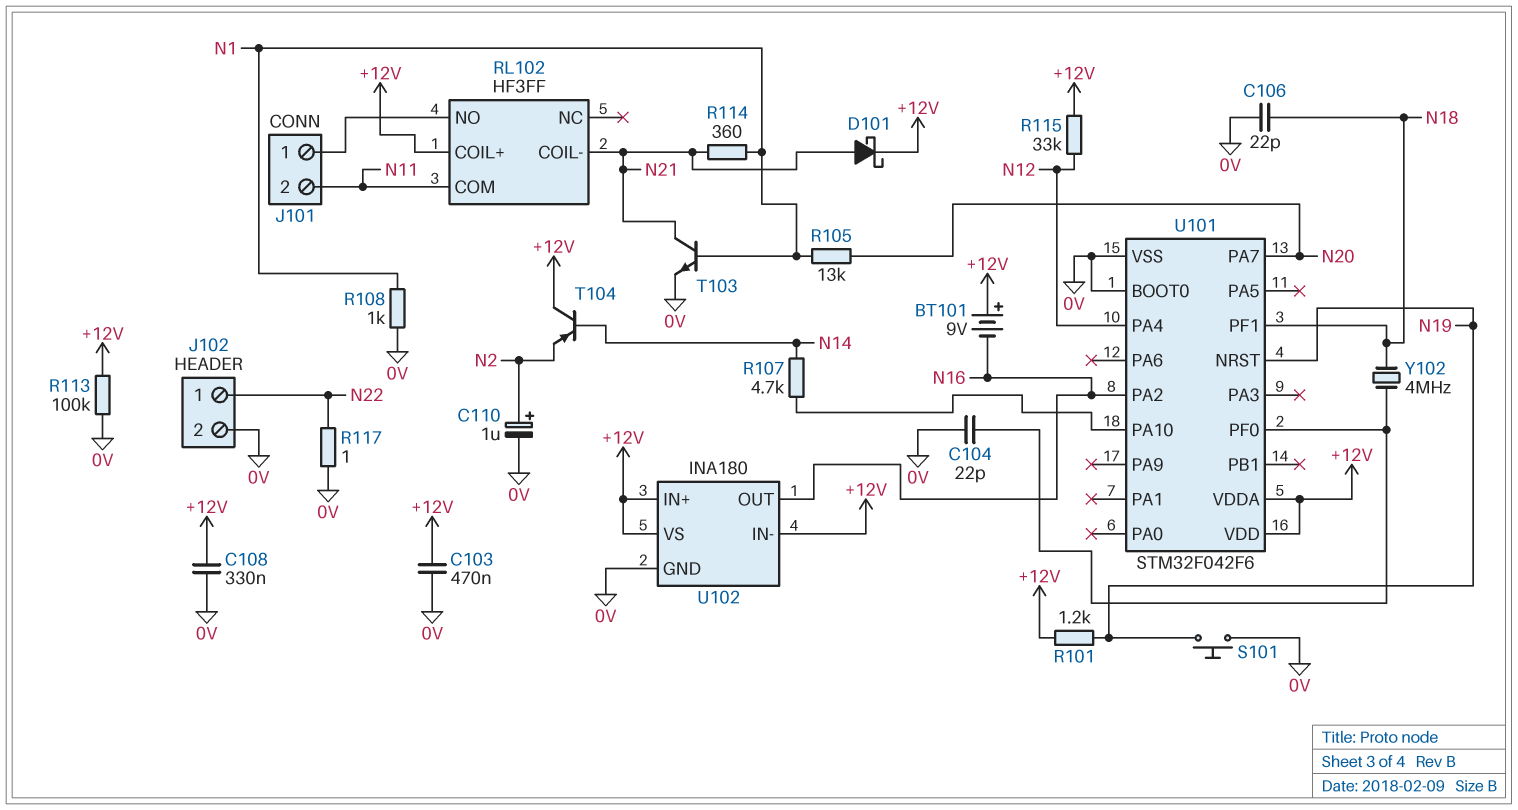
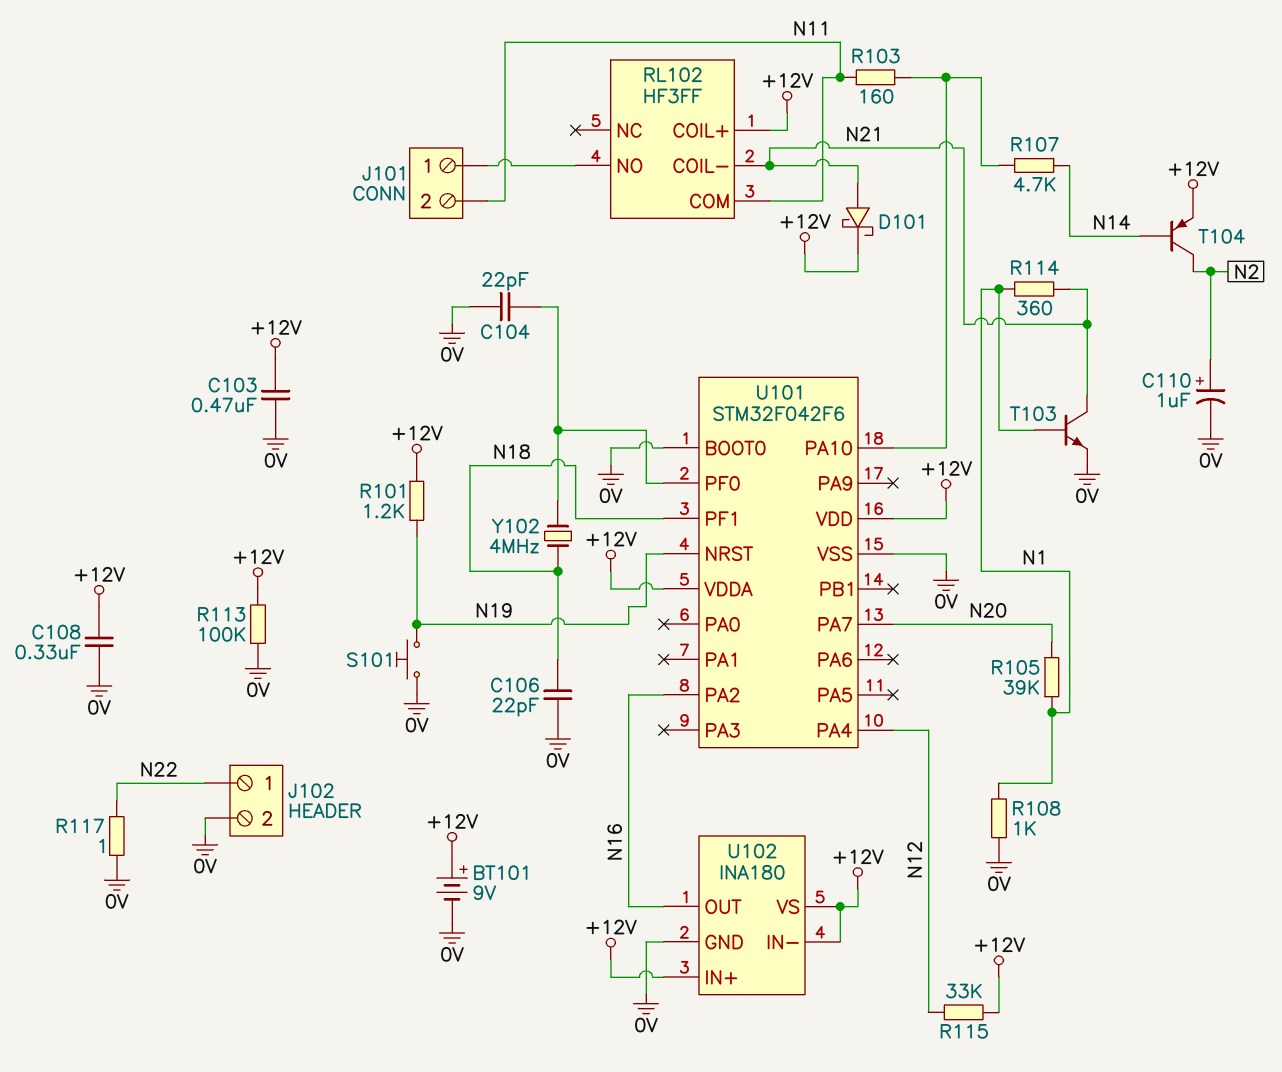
BT101: 9V (plus +12V, minus N16) -> 9V (plus +12V, minus 0V)
R103: none -> 160 (N11, U101/PA10)
R105: 13k (N1, N20) -> 39k (N1, N20)
T104: PNP (B N14, C +12V, E N2) -> PNP (B N14, C N2, E +12V)

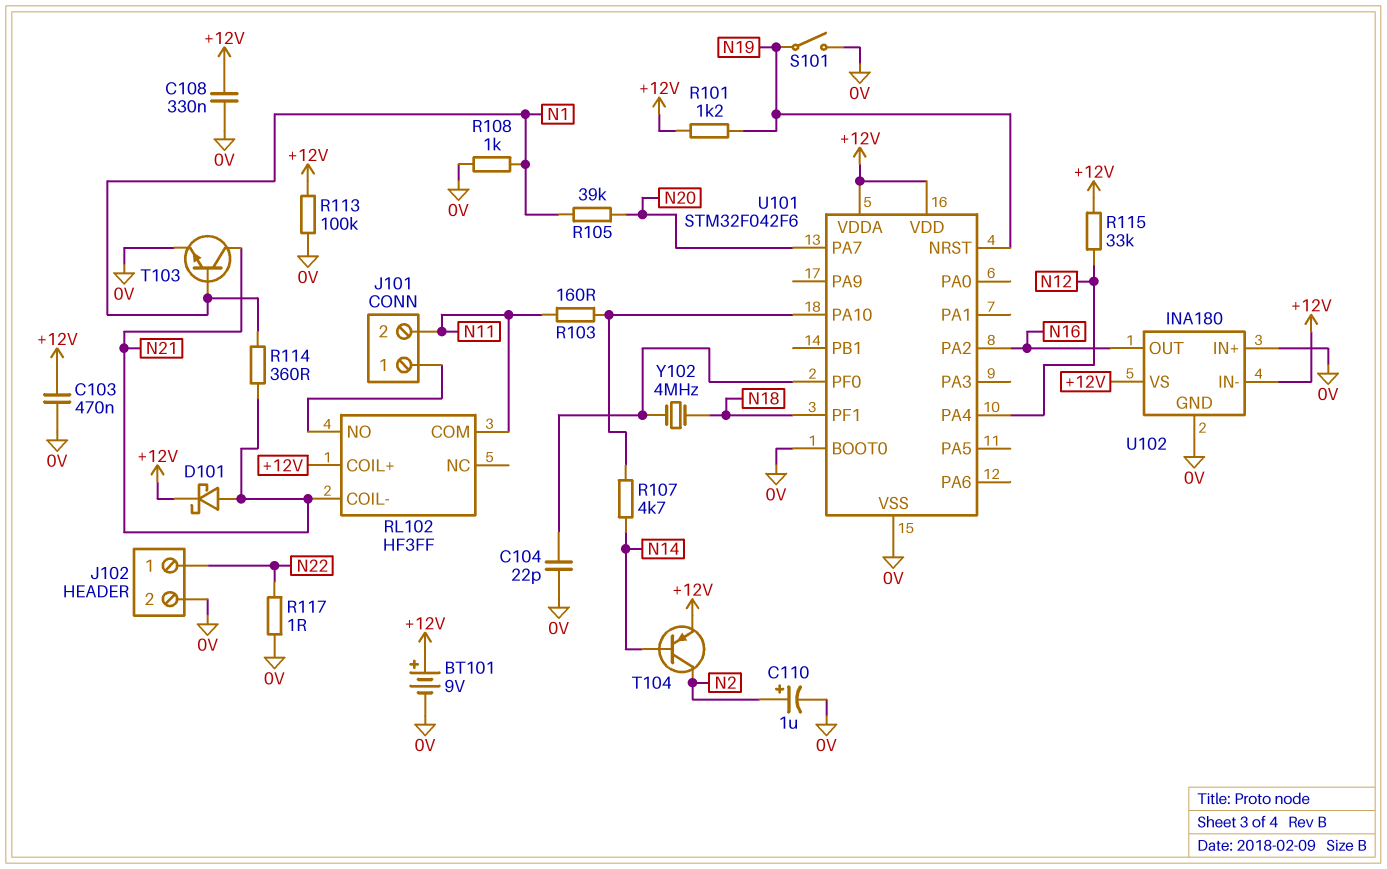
C106: 22pF (0V, N18) -> none
S101: button (0V, N19) -> switch (0V, N19)
U102 pin IN+: +12V -> 0V

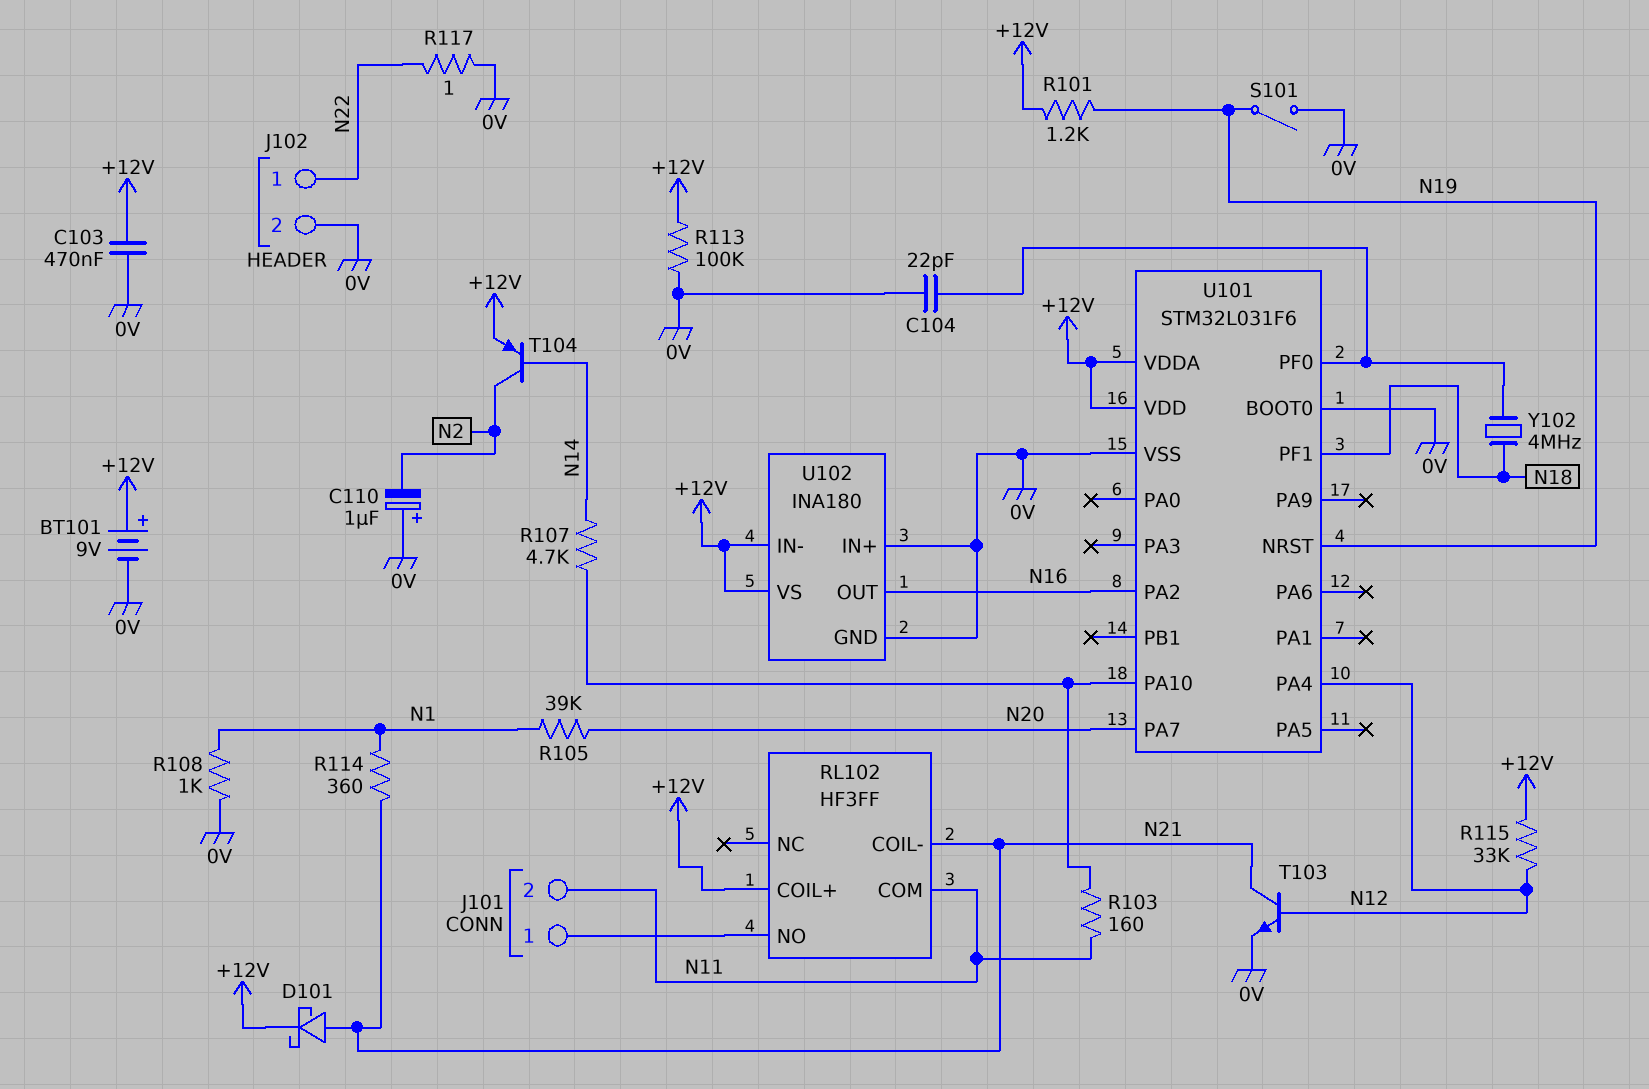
C108: 330nF (+12V, 0V) -> none
C110: 1uF (plus N2, minus 0V) -> 1uF (plus 0V, minus N2)
T103: NPN (B N1, C N21, E 0V) -> NPN (B N12, C N21, E 0V)
U101: STM32F042F6 -> STM32L031F6

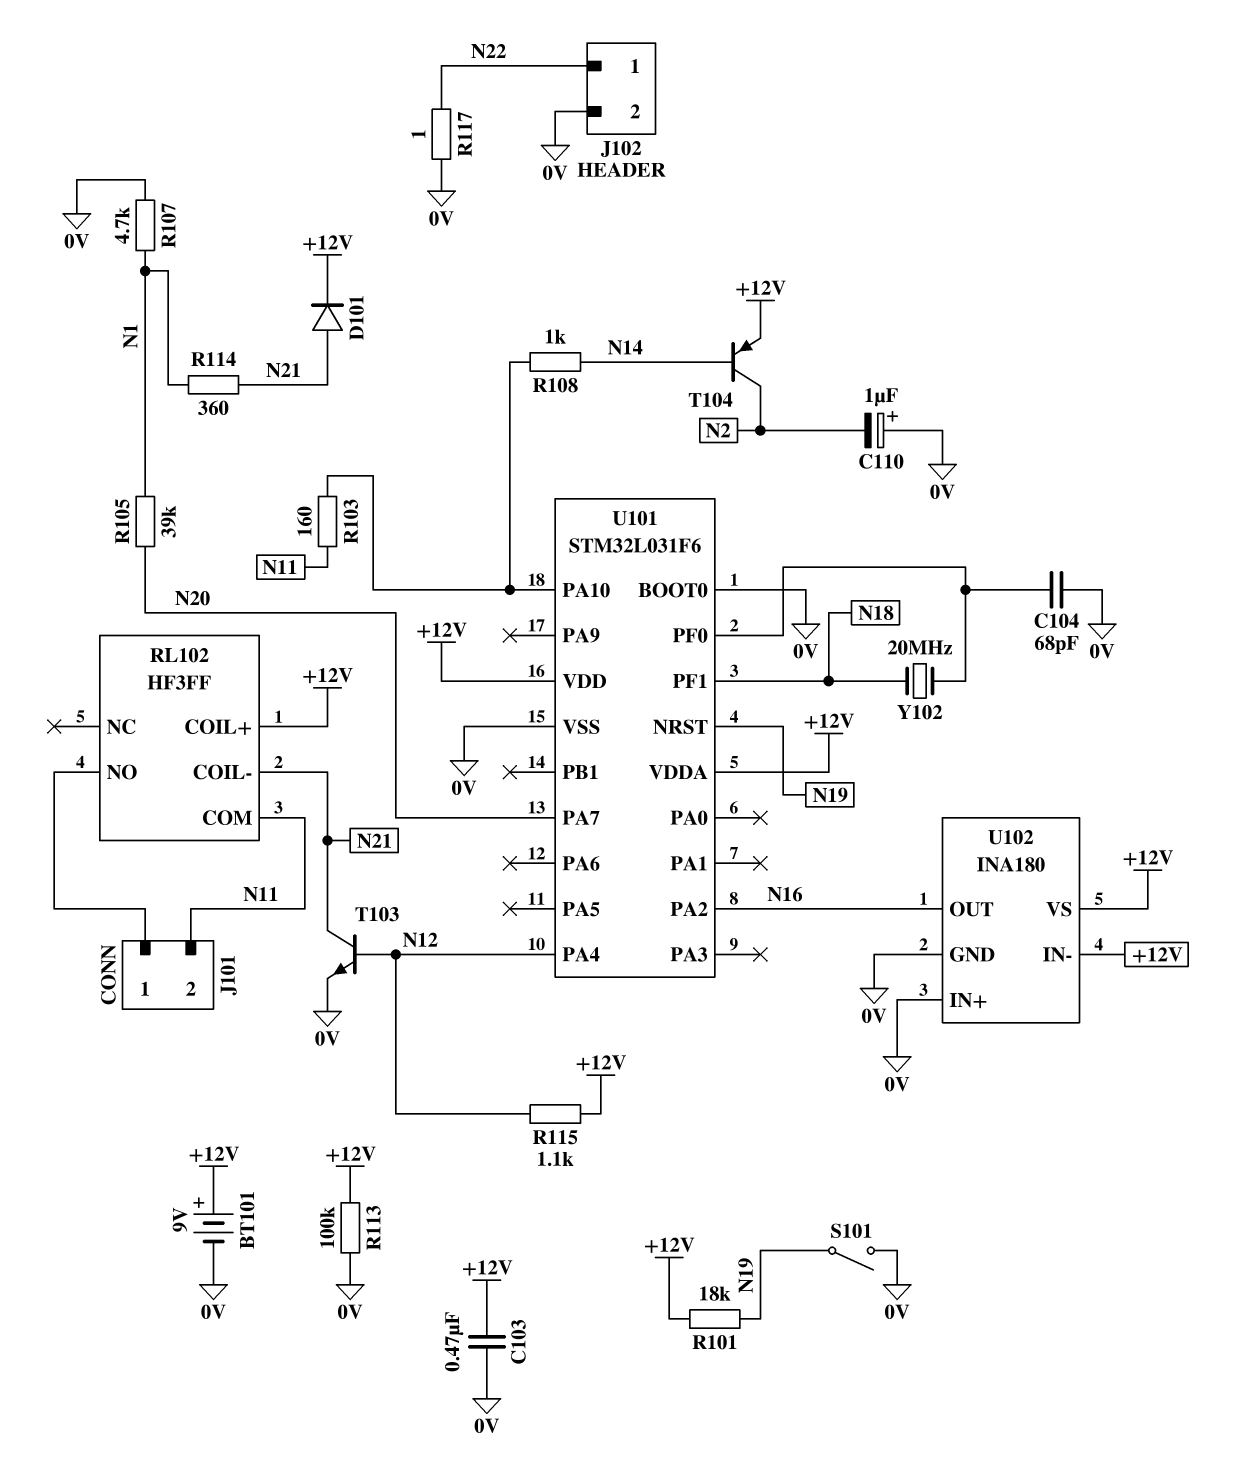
C104: 22pF (0V, U101/PF0) -> 68pF (0V, U101/PF0)
D101: schottky (A N21, K +12V) -> diode (A N21, K +12V)
R101: 1.2k (+12V, N19) -> 18k (+12V, N19)
R107: 4.7k (N14, U101/PA10) -> 4.7k (0V, N1)
R108: 1k (0V, N1) -> 1k (N14, U101/PA10)
R115: 33k (+12V, N12) -> 1.1k (+12V, N12)
Y102: 4MHz (N18, U101/PF0) -> 20MHz (N18, U101/PF0)

